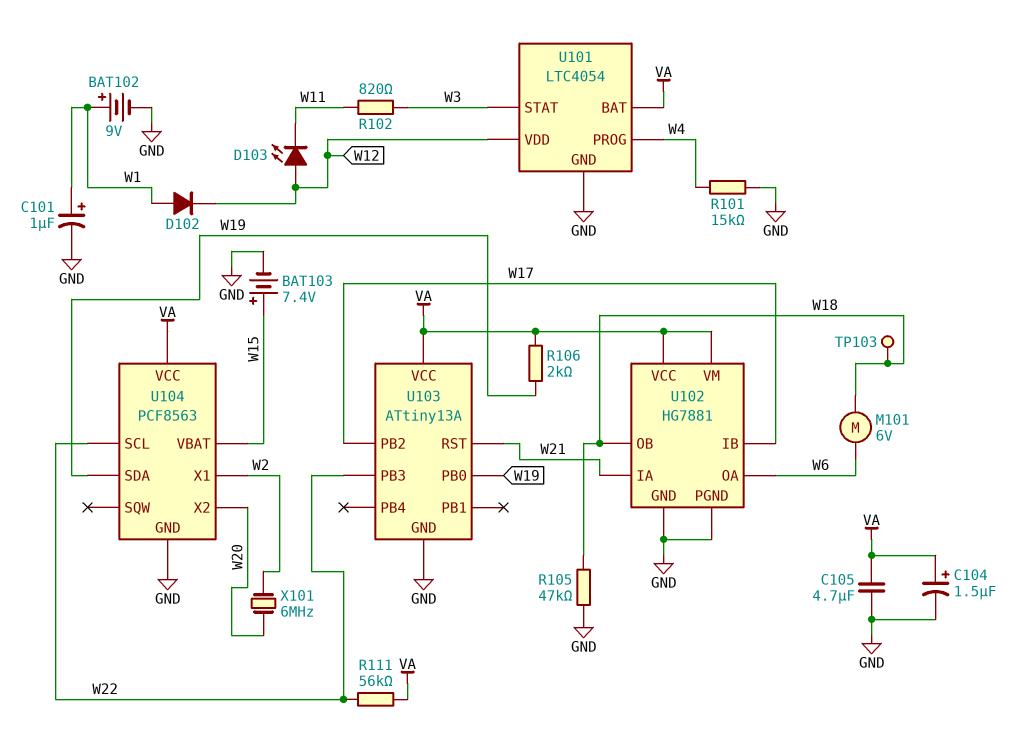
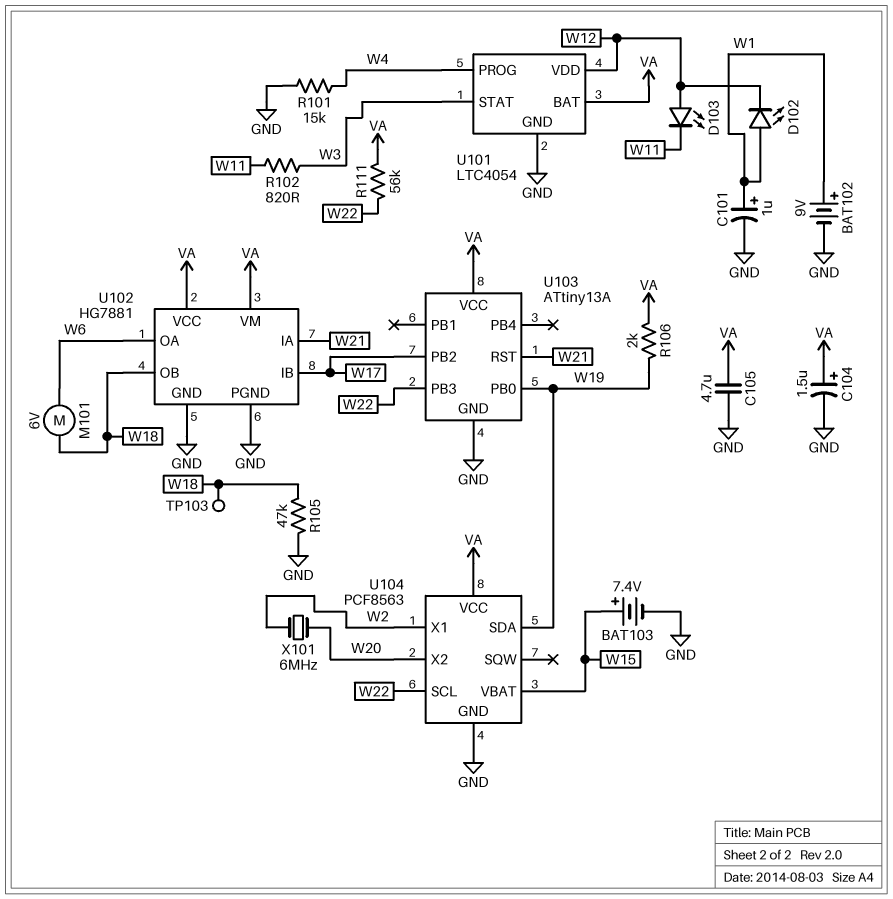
D102: diode (A W1, K W12) -> LED (A W1, K W12)

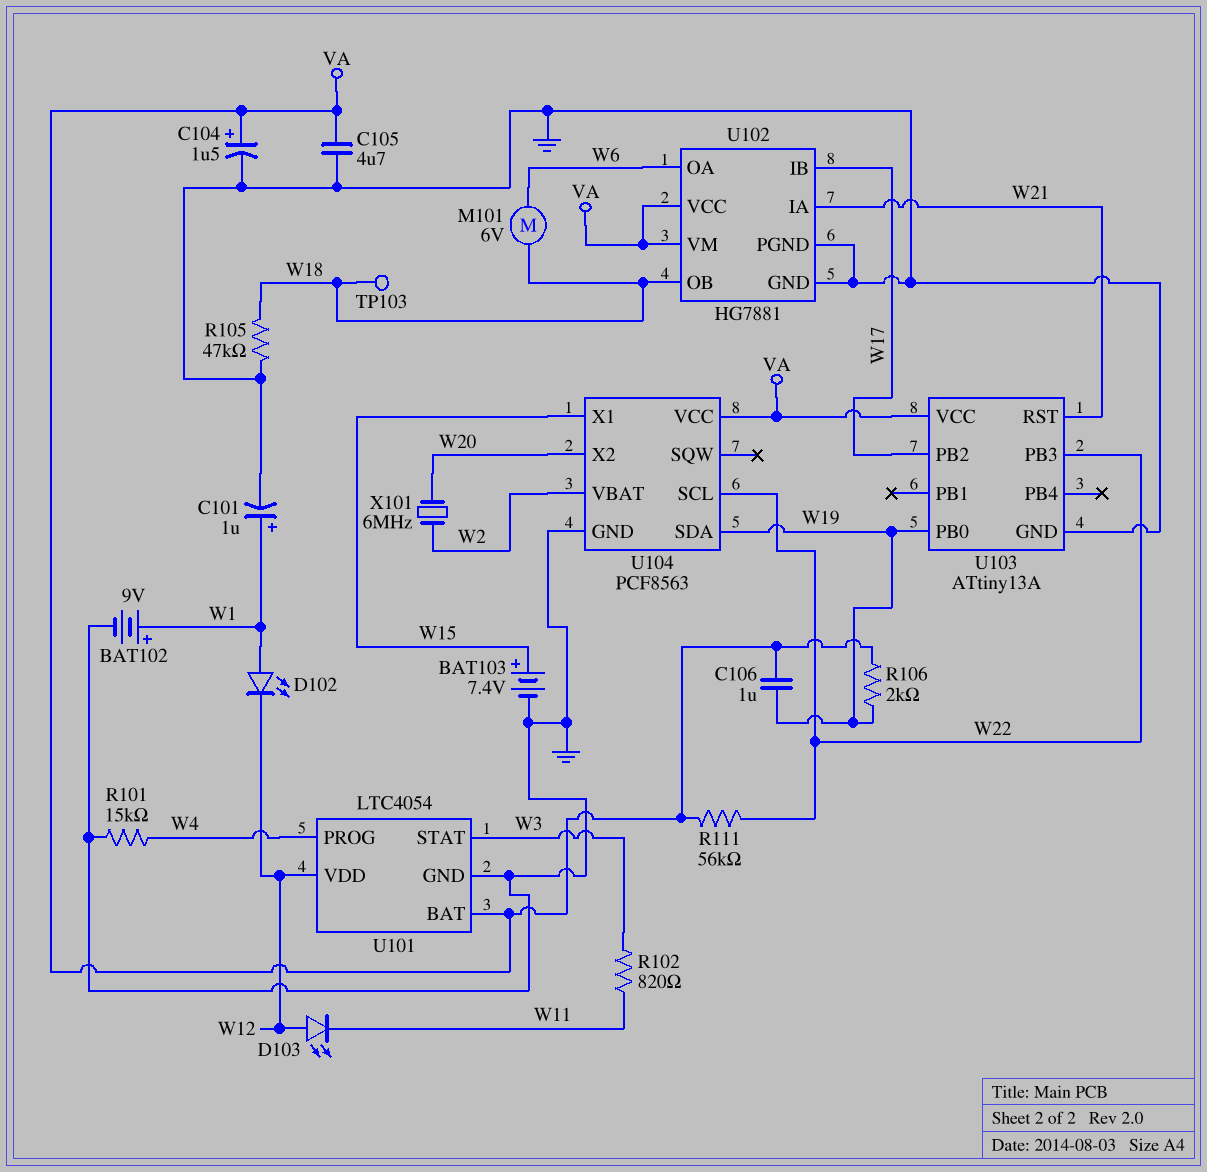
C106: none -> 1uF (VA, W19)
U104 pin VBAT: W15 -> W2
U104 pin X1: W2 -> W15

